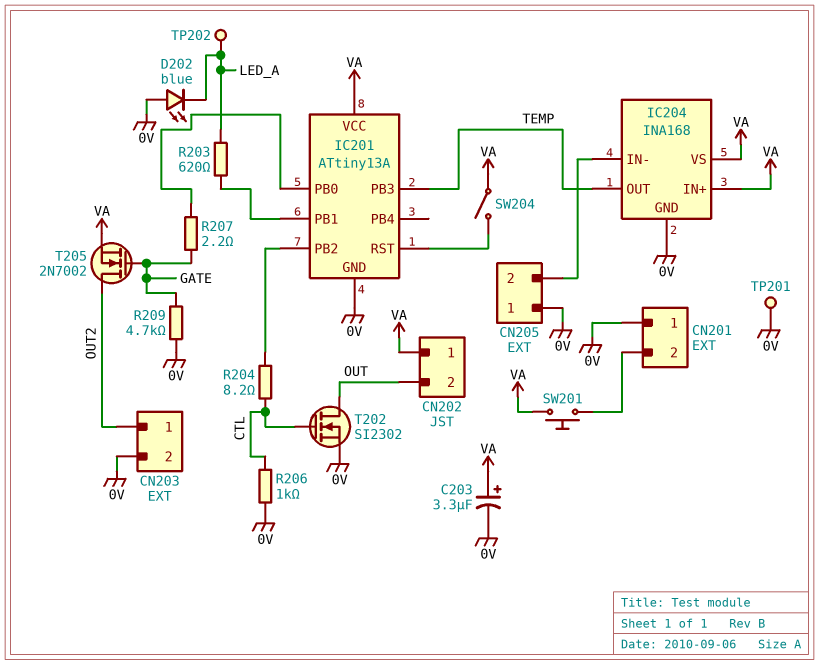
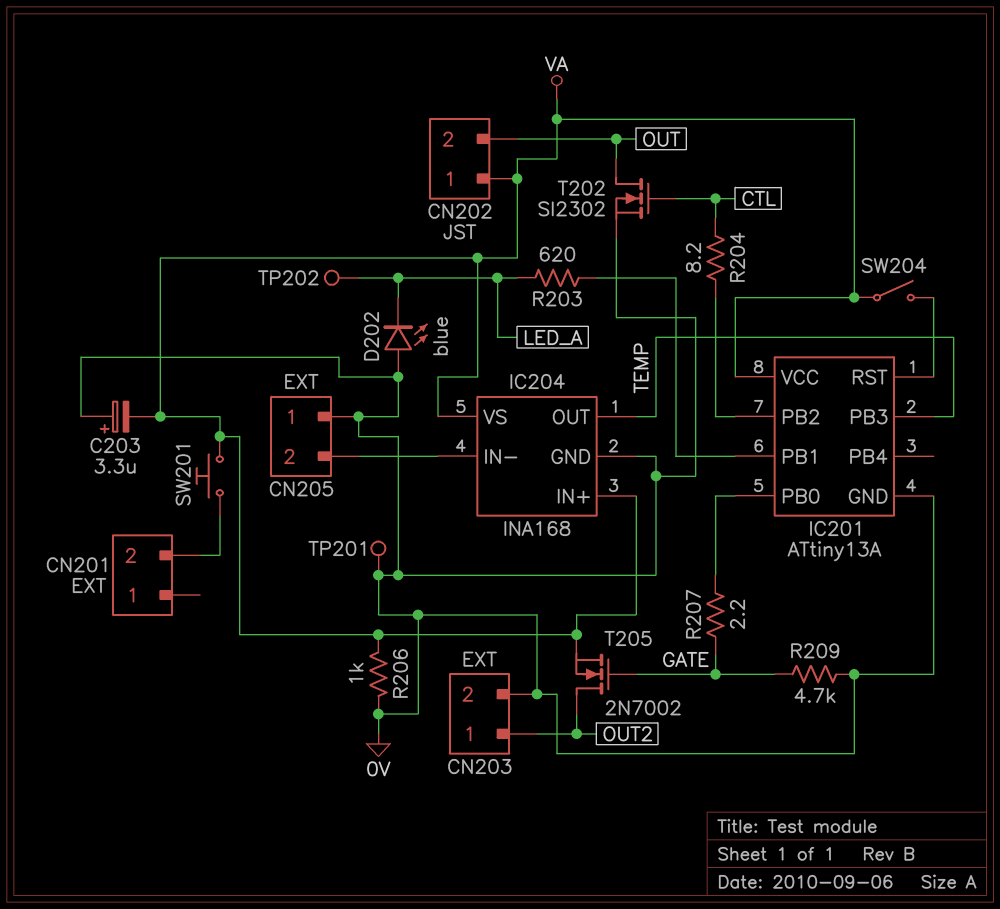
C203: 3.3uF (plus VA, minus 0V) -> 3.3uF (plus 0V, minus VA)
CN201 pin 1: 0V -> none
R206: 1k (0V, CTL) -> 1k (0V, VA)

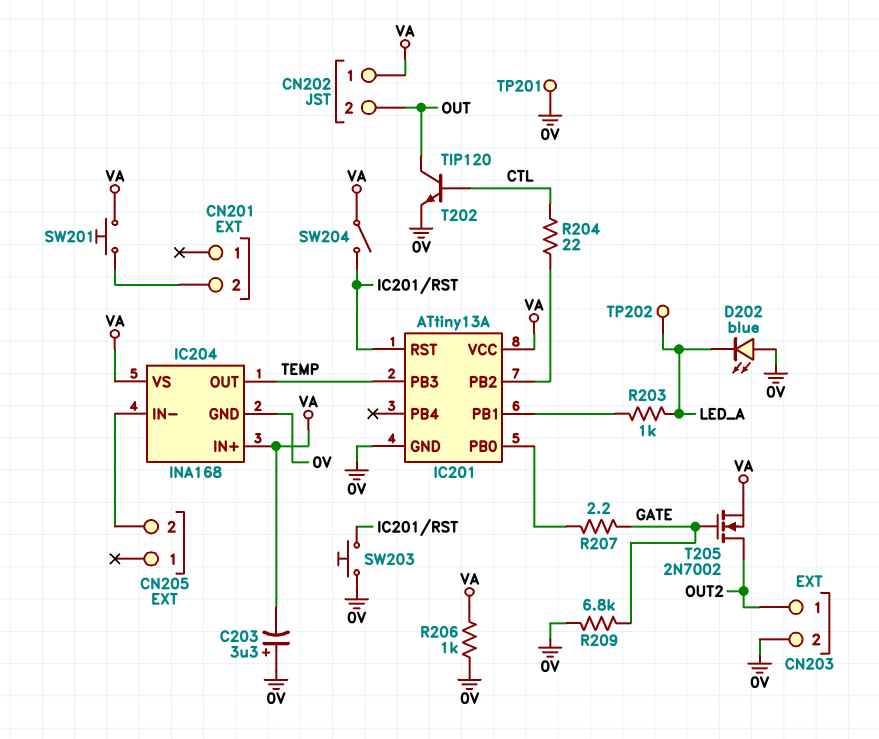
CN205 pin 1: 0V -> none
R203: 620 (IC201/PB1, LED_A) -> 1k (IC201/PB1, LED_A)
R204: 8.2 (CTL, IC201/PB2) -> 22 (CTL, IC201/PB2)
R209: 4.7k (0V, GATE) -> 6.8k (0V, GATE)
SW203: none -> button (0V, IC201/RST)
T202: NMOS SI2302 (G CTL, D OUT, S 0V) -> NPN TIP120 (B CTL, C OUT, E 0V)

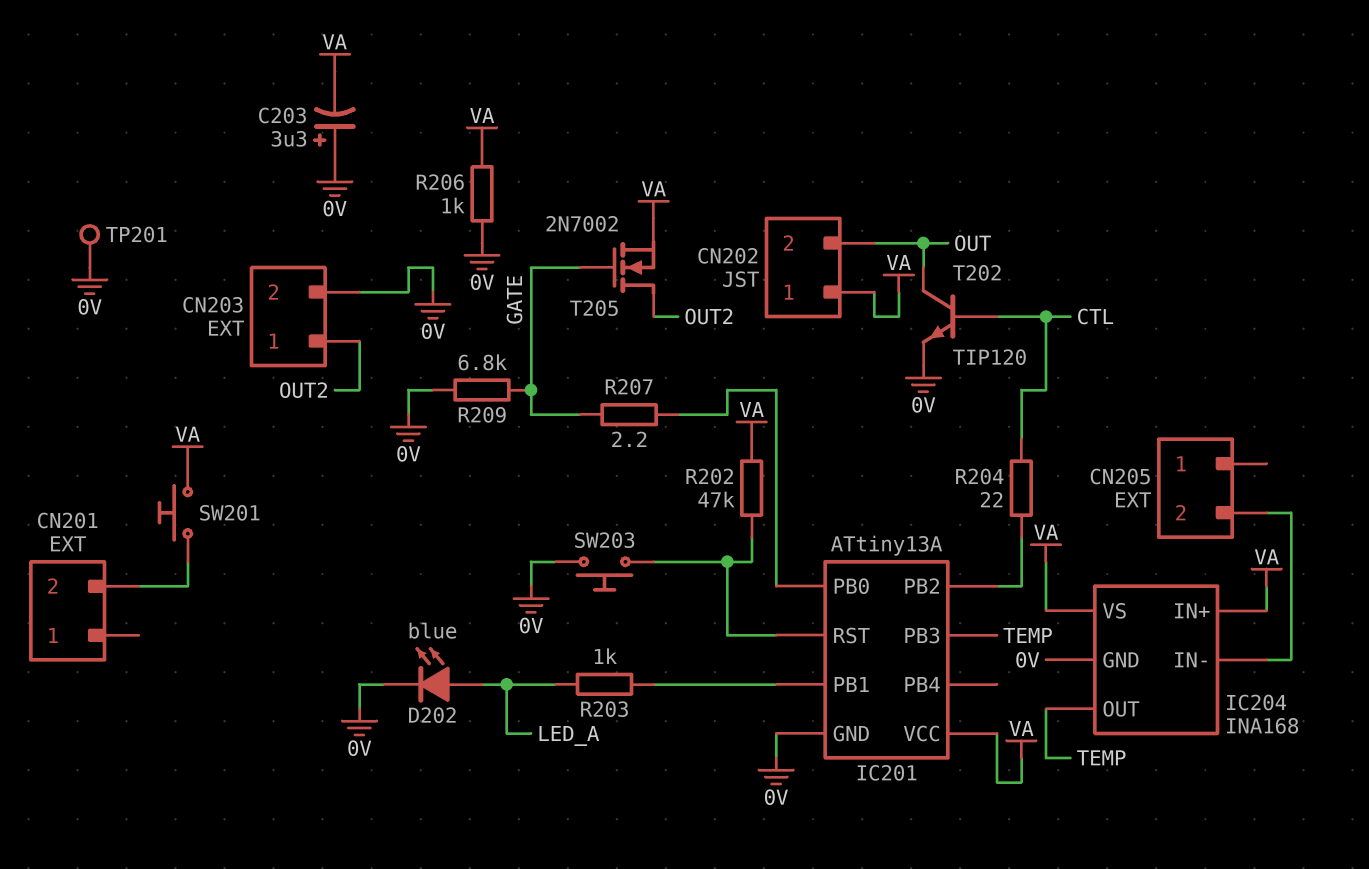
D202: LED blue (A 0V, K LED_A) -> LED blue (A LED_A, K 0V)
R202: none -> 47k (IC201/RST, VA)
SW204: switch (IC201/RST, VA) -> none
TP202: test point (LED_A) -> none

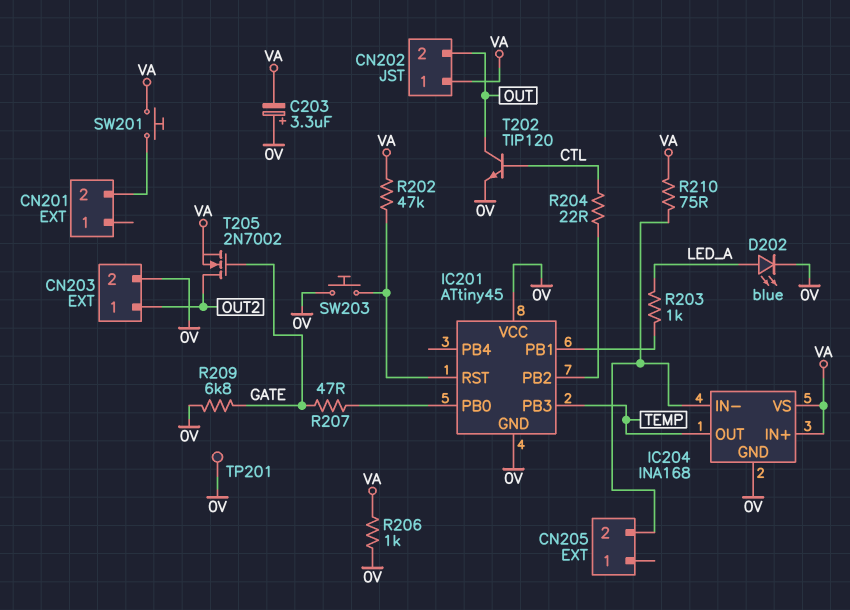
IC201: ATtiny13A -> ATtiny45
IC201 pin VCC: VA -> 0V
R207: 2.2 (GATE, IC201/PB0) -> 47 (GATE, IC201/PB0)
R210: none -> 75 (CN205/2, VA)

